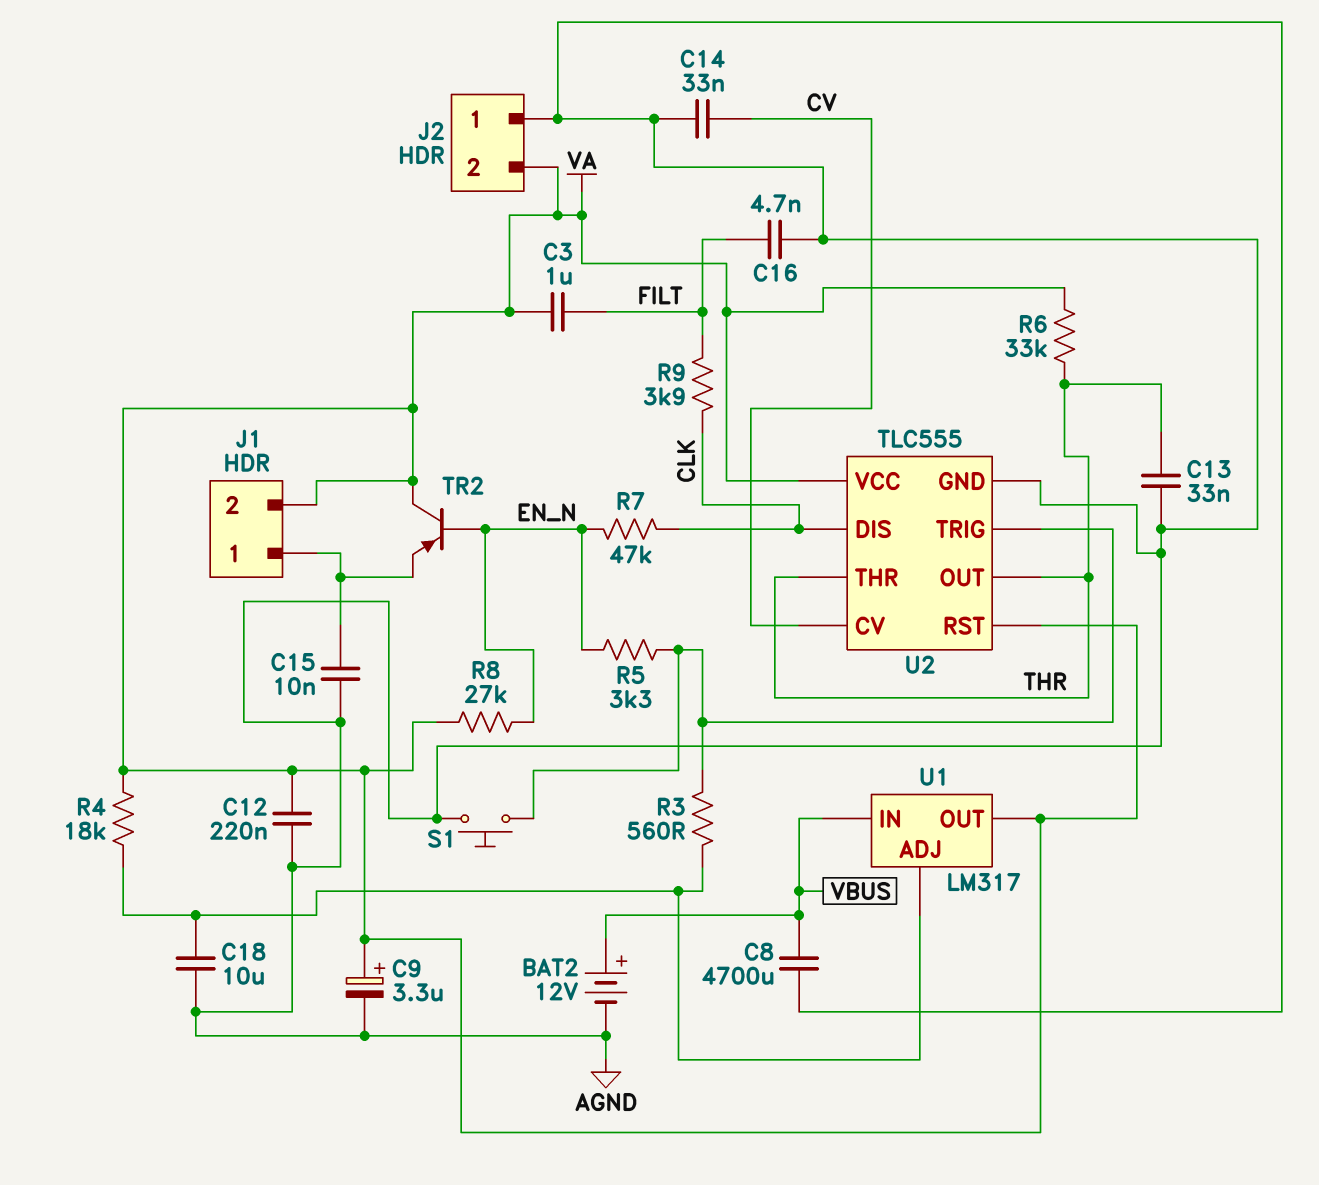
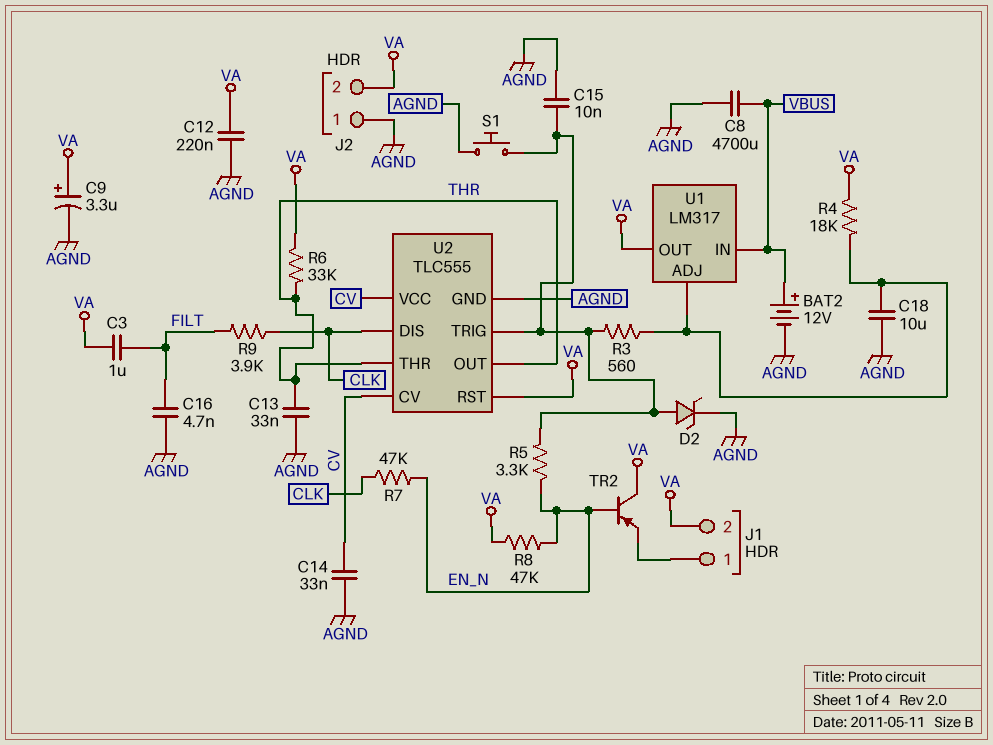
C15: 10nF (AGND, J1/1) -> 10nF (AGND, U2/TRIG)
D2: none -> zener (A U2/TRIG, K AGND)
R8: 27k (EN_N, VA) -> 47k (EN_N, VA)
U2 pin VCC: VA -> CV

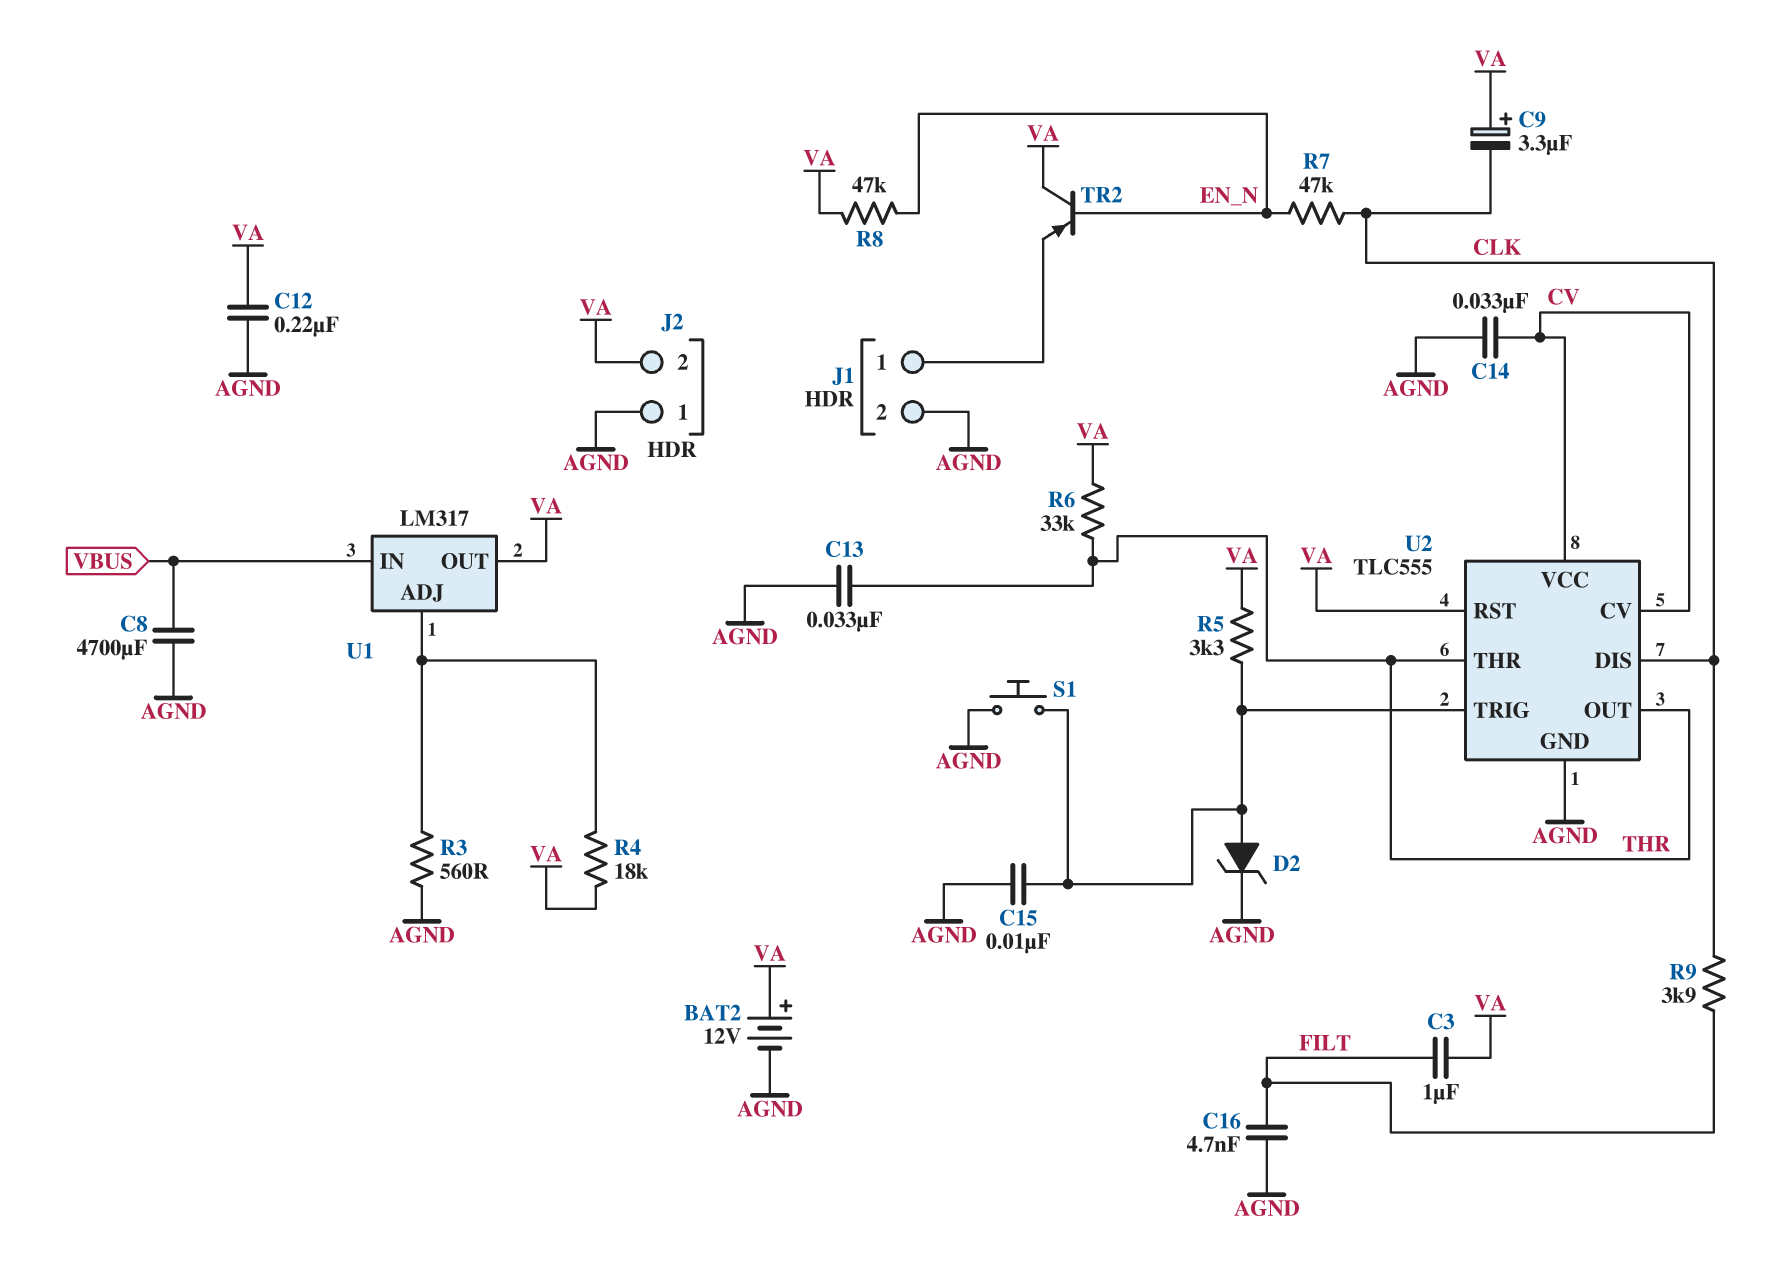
BAT2: 12V (plus VBUS, minus AGND) -> 12V (plus VA, minus AGND)
C9: 3.3uF (plus VA, minus AGND) -> 3.3uF (plus VA, minus CLK)
C18: 10uF (AGND, U1/ADJ) -> none
J1 pin 2: VA -> AGND
R3: 560 (U1/ADJ, U2/TRIG) -> 560 (AGND, U1/ADJ)
R5: 3.3k (EN_N, U2/TRIG) -> 3.3k (U2/TRIG, VA)

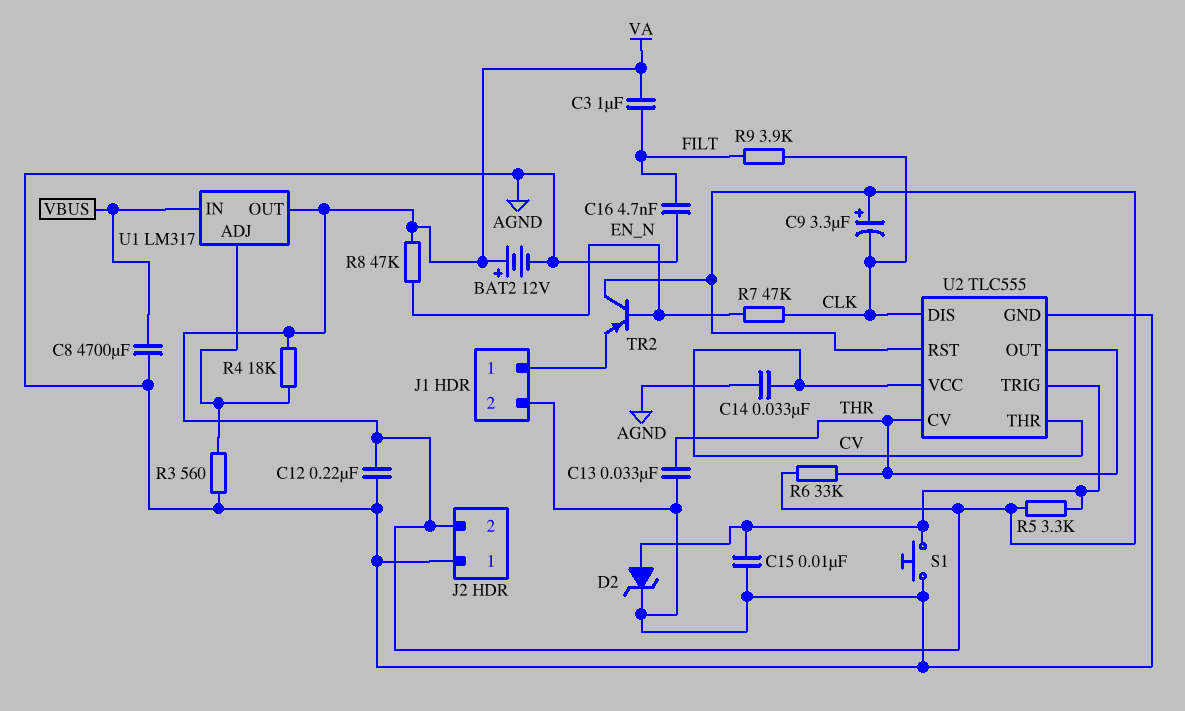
U2 pin CV: CV -> THR
U2 pin THR: THR -> CV

